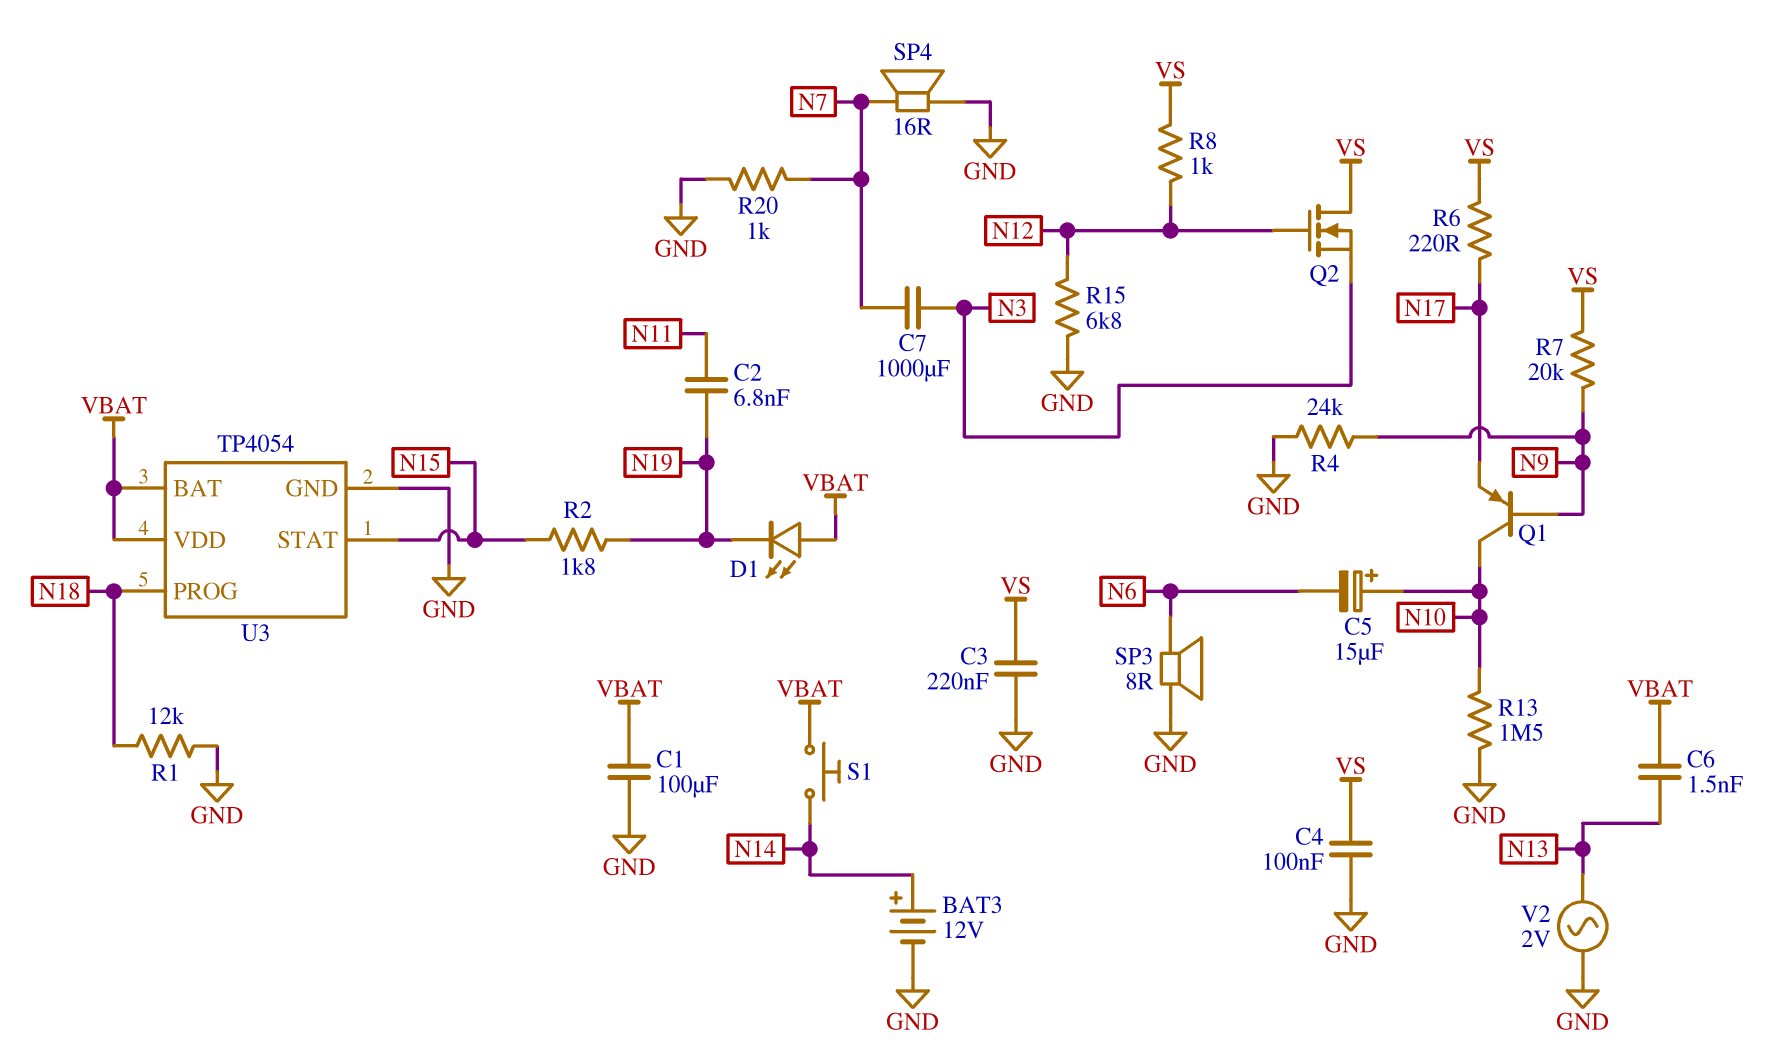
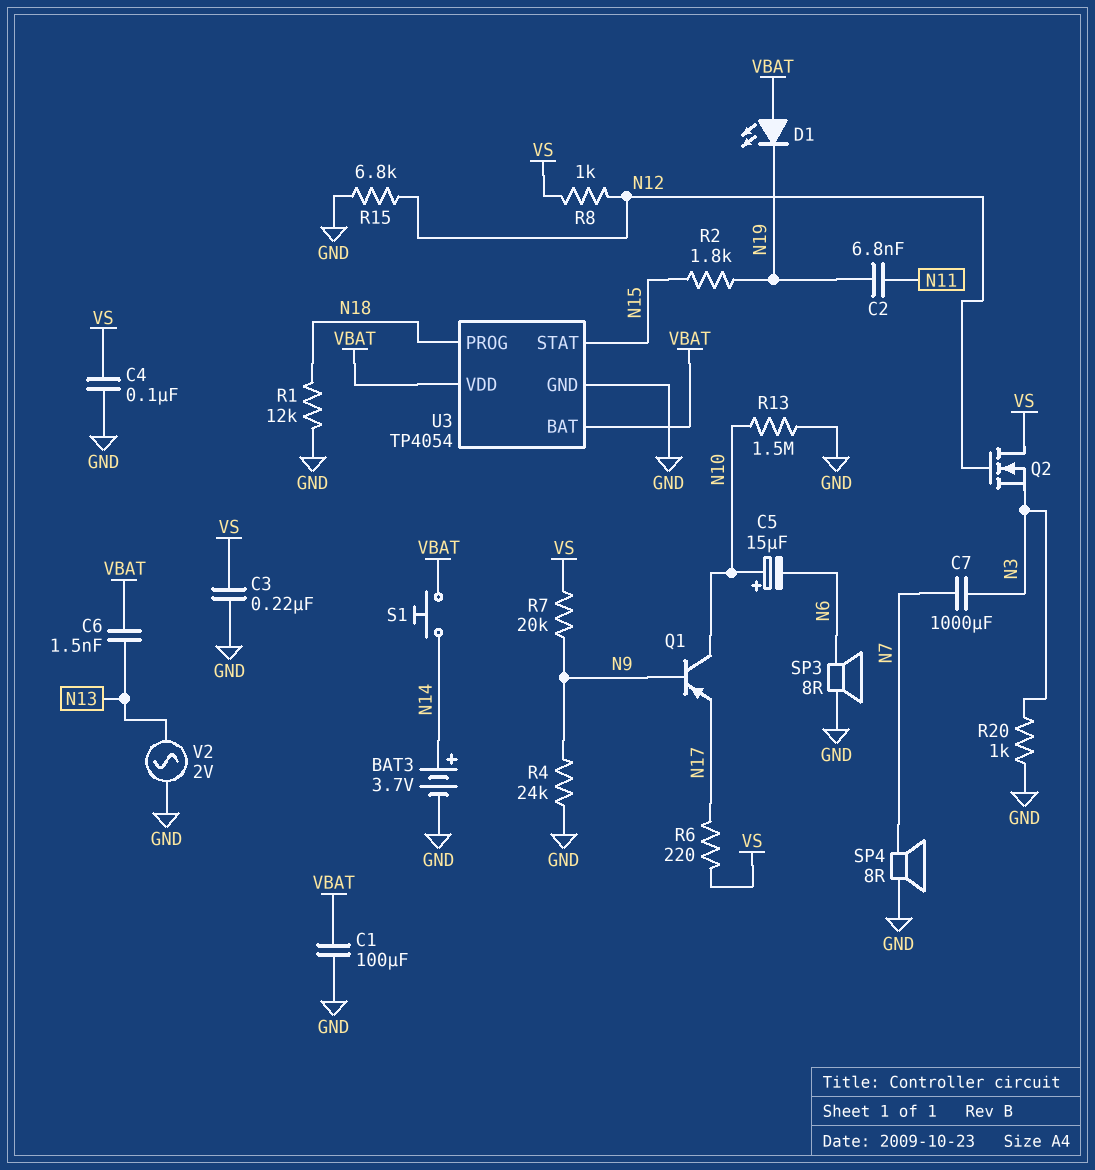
BAT3: 12V (plus N14, minus GND) -> 3.7V (plus N14, minus GND)
R20: 1k (GND, N7) -> 1k (GND, N3)
SP4: speaker 16R (GND, N7) -> speaker 8R (GND, N7)

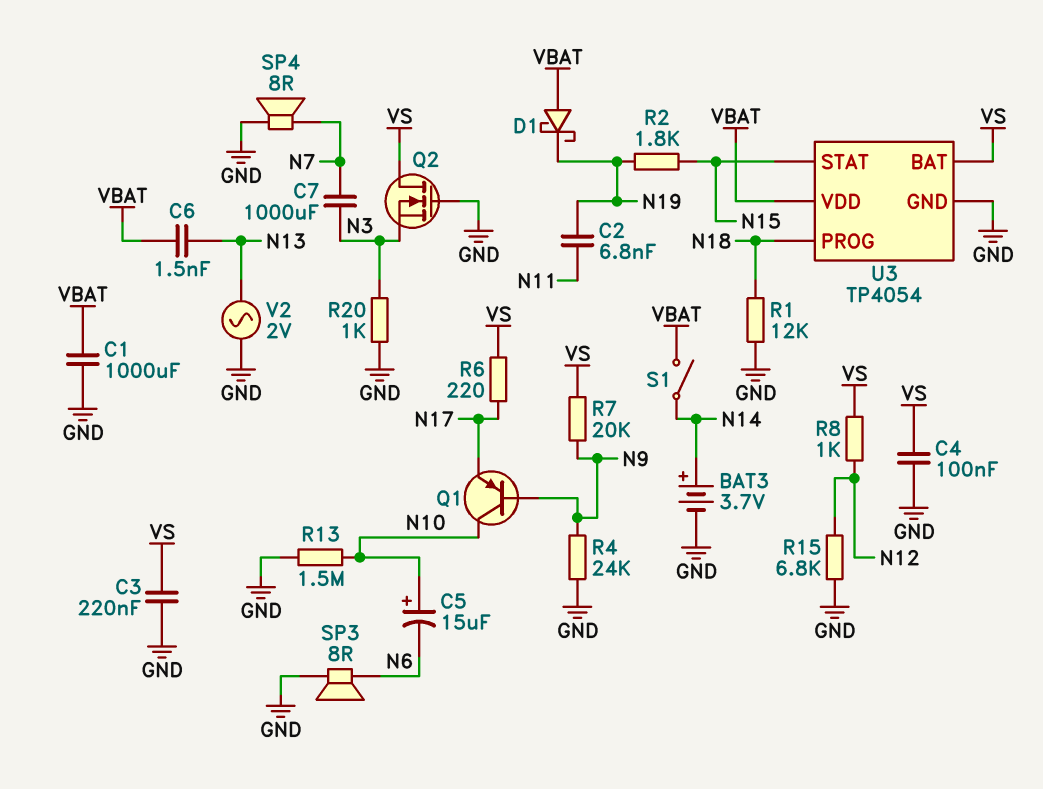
C1: 100uF (GND, VBAT) -> 1000uF (GND, VBAT)
D1: LED (A VBAT, K N19) -> schottky (A VBAT, K N19)
Q2: NMOS (G N12, D VS, S N3) -> NMOS (G GND, D VS, S N3)
S1: button (N14, VBAT) -> switch (N14, VBAT)
U3 pin BAT: VBAT -> VS

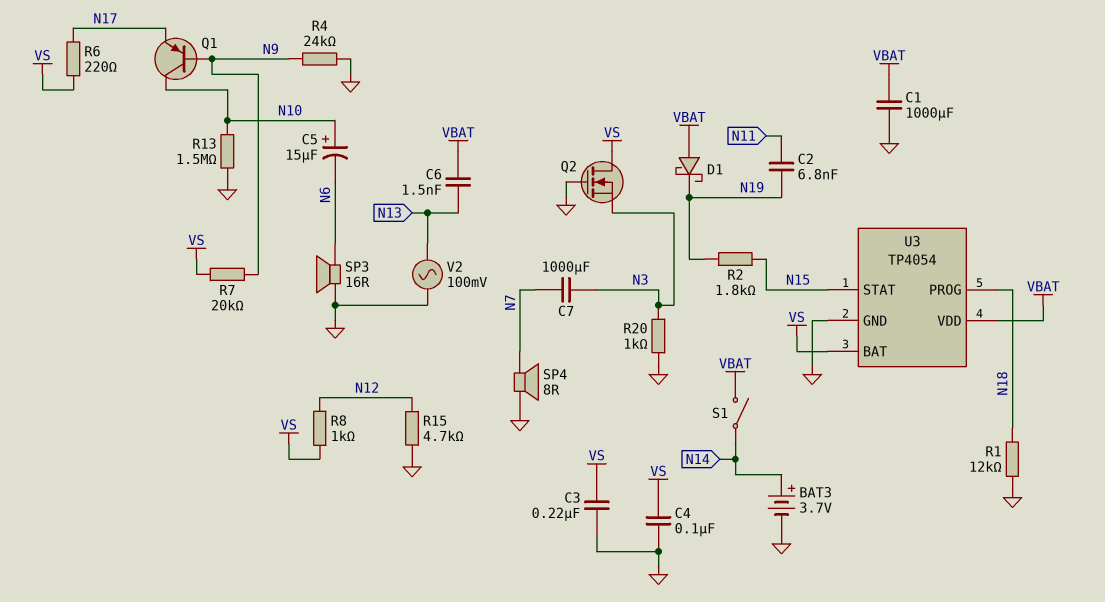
R15: 6.8k (GND, N12) -> 4.7k (GND, N12)
SP3: speaker 8R (GND, N6) -> speaker 16R (GND, N6)
V2: AC 2V (GND, N13) -> AC 100mV (GND, N13)

